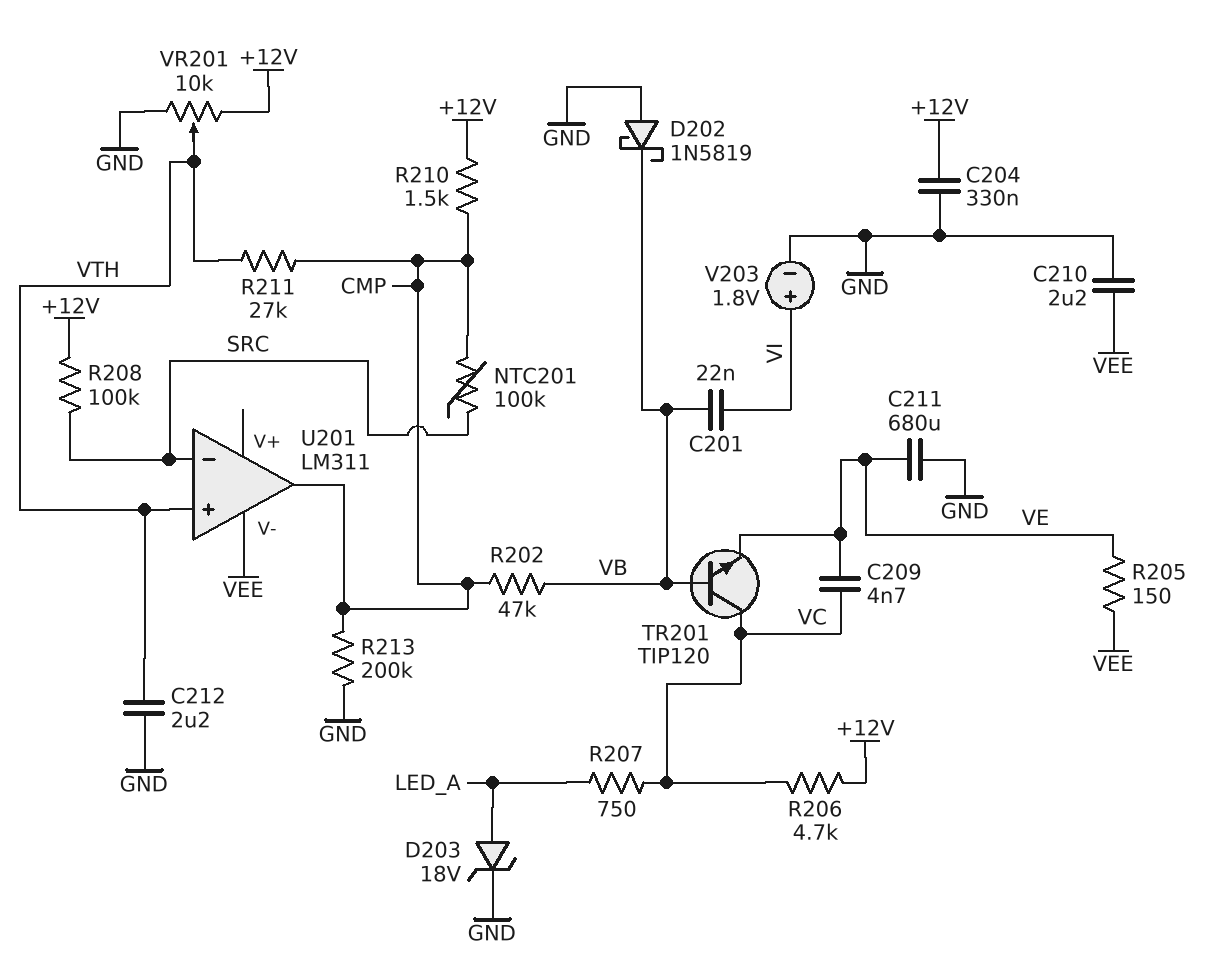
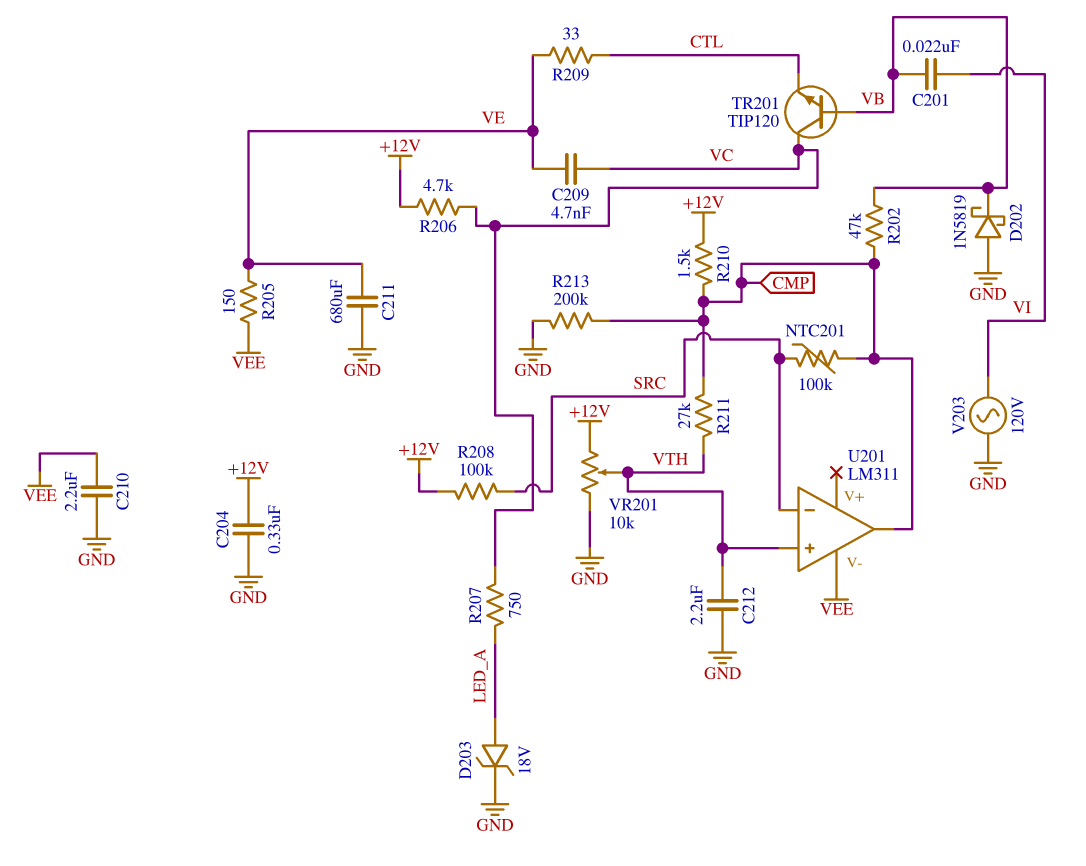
R209: none -> 33 (CTL, VE)
TR201: NPN TIP120 (B VB, C VC, E VE) -> NPN TIP120 (B VB, C VC, E CTL)
V203: 1.8V (plus VI, minus GND) -> AC 120V (GND, VI)

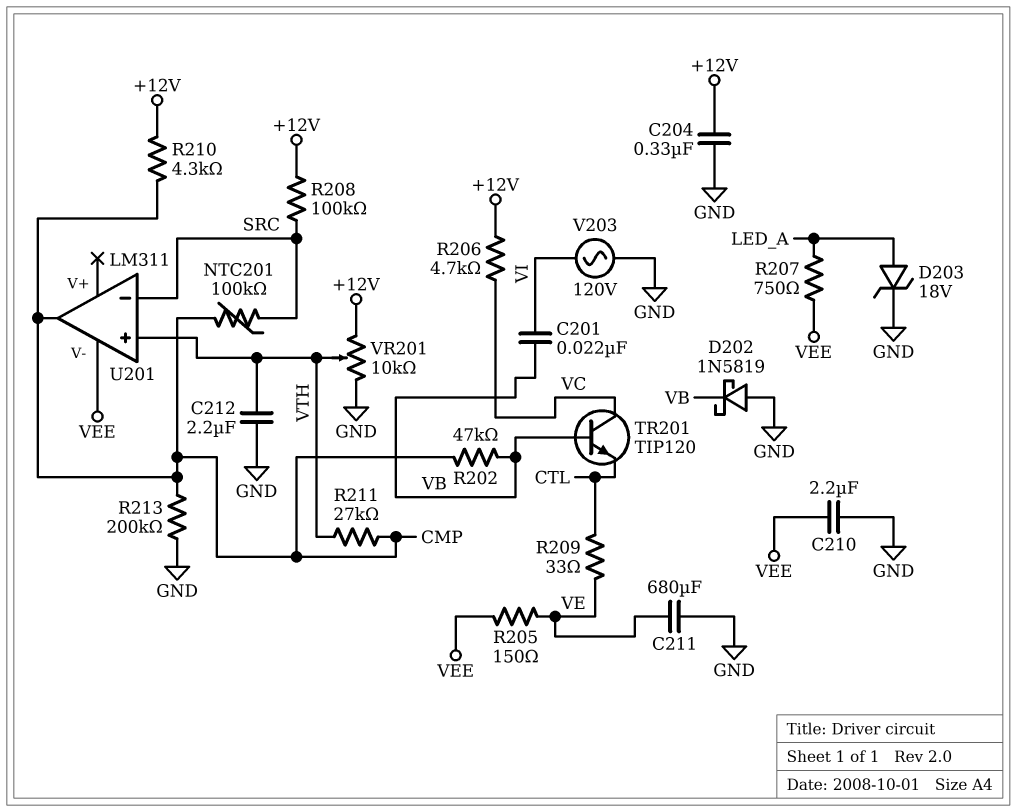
C209: 4.7nF (VC, VE) -> none
R207: 750 (LED_A, VC) -> 750 (LED_A, VEE)
R210: 1.5k (+12V, CMP) -> 4.3k (+12V, CMP)

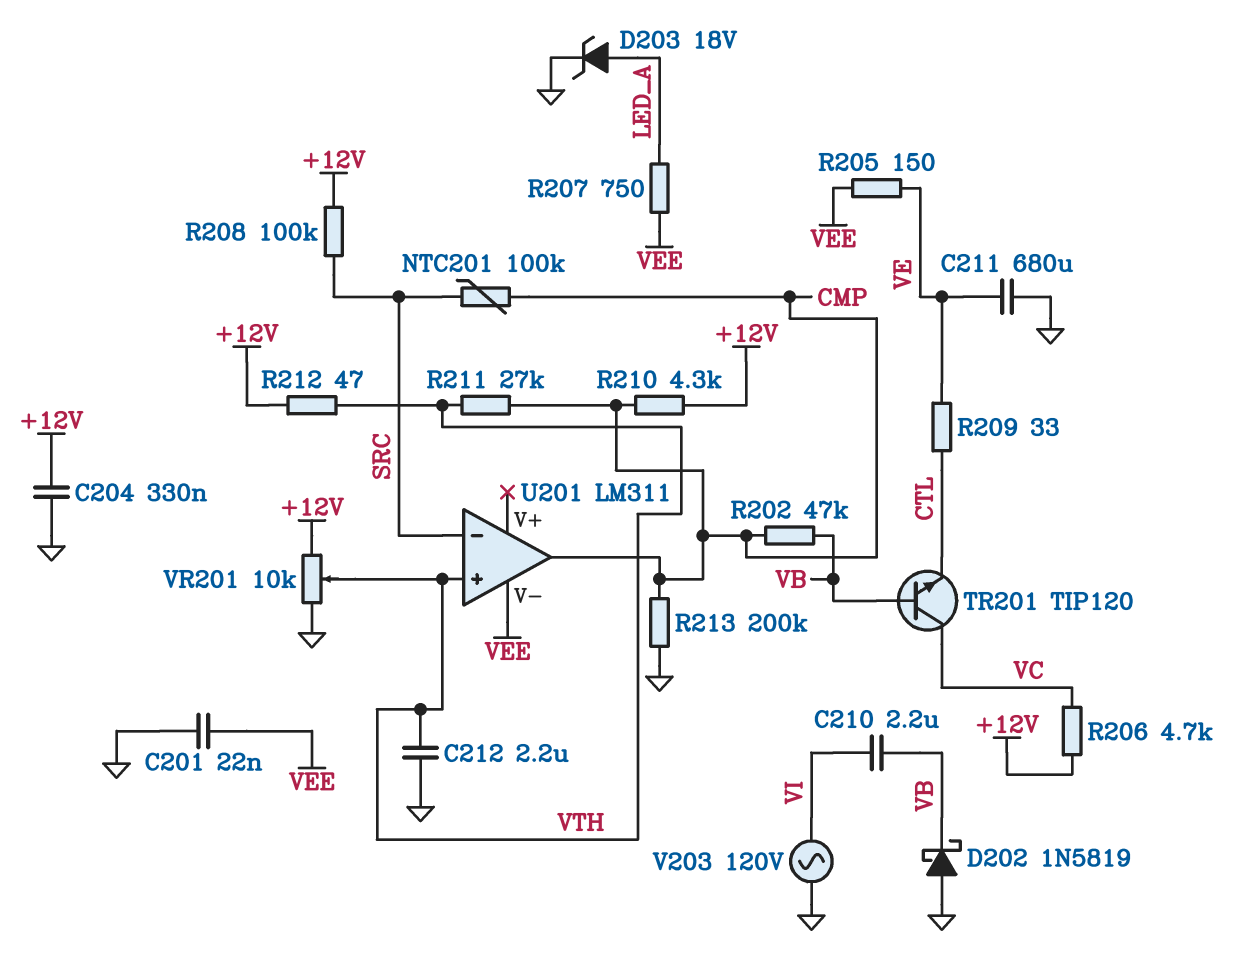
C201: 22nF (VB, VI) -> 22nF (GND, VEE)
C210: 2.2uF (GND, VEE) -> 2.2uF (VB, VI)
R212: none -> 47 (+12V, VTH)

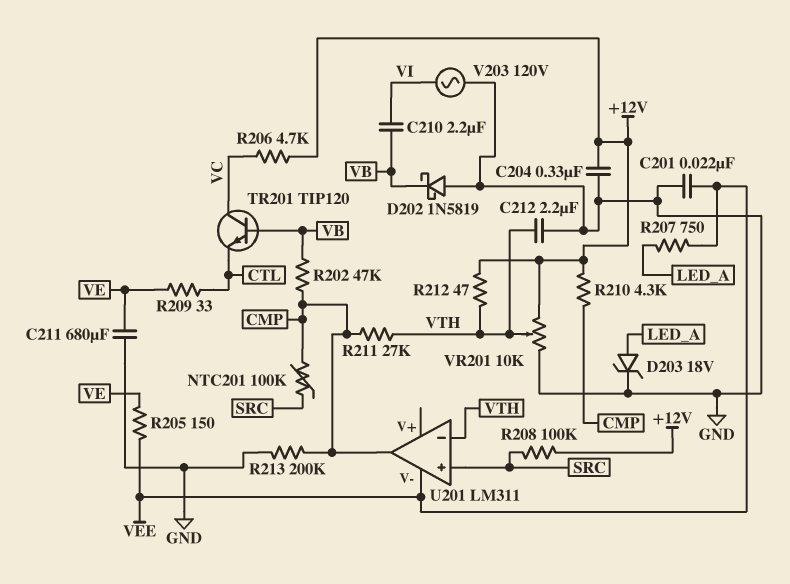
U201 pin in+: VTH -> SRC
U201 pin in-: SRC -> VTH

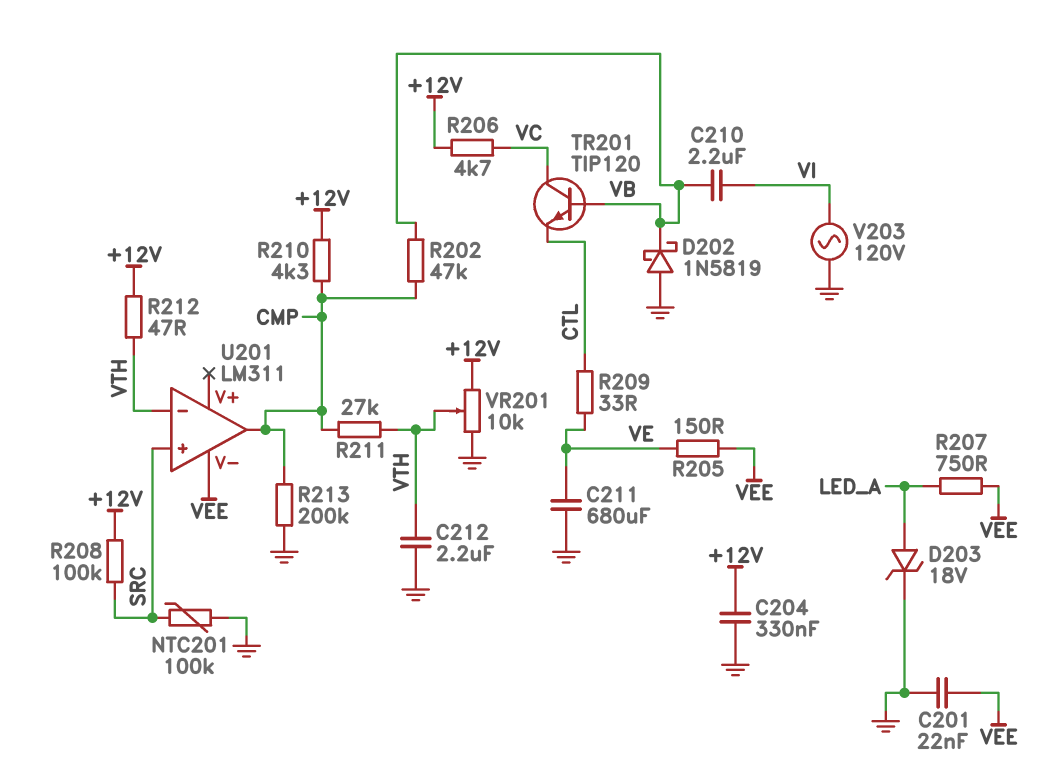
NTC201: 100k (CMP, SRC) -> 100k (GND, SRC)

